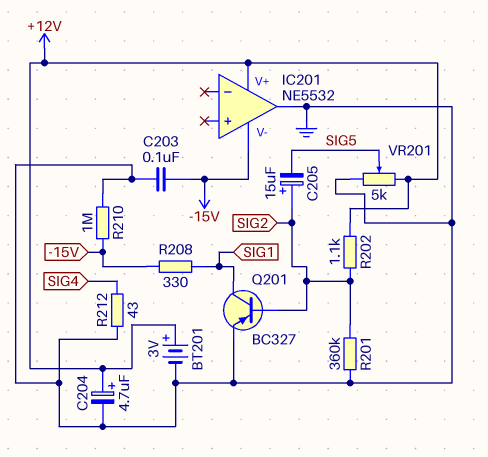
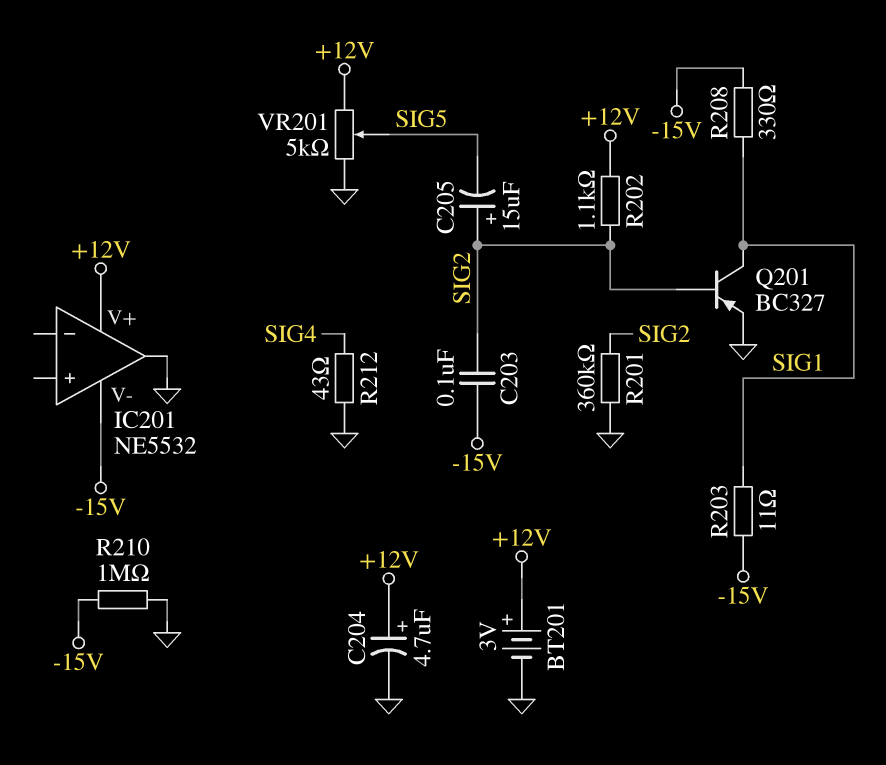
C203: 100nF (-15V, GND) -> 100nF (-15V, SIG2)
R203: none -> 11 (-15V, SIG1)

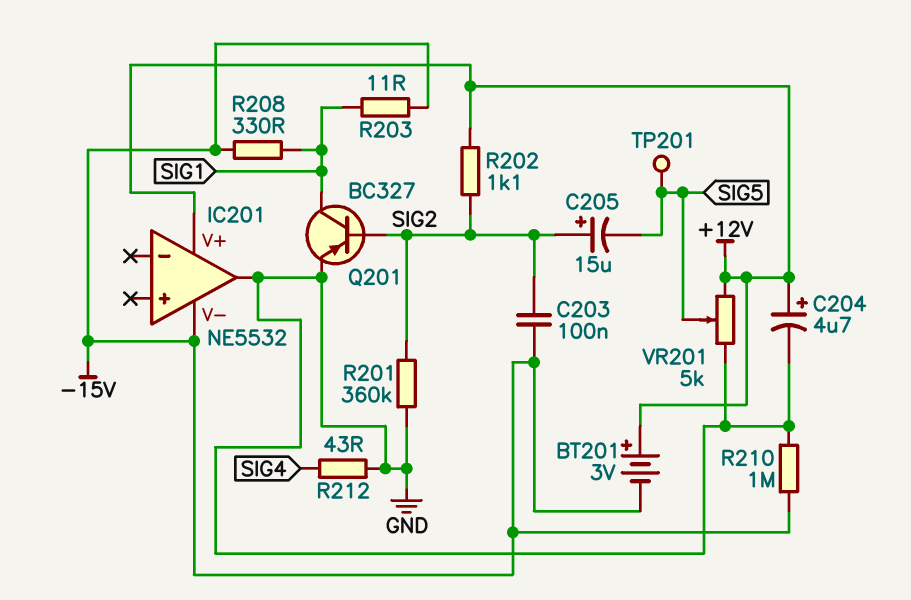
BT201: 3V (plus +12V, minus GND) -> 3V (plus +12V, minus -15V)
TP201: none -> test point (SIG5)

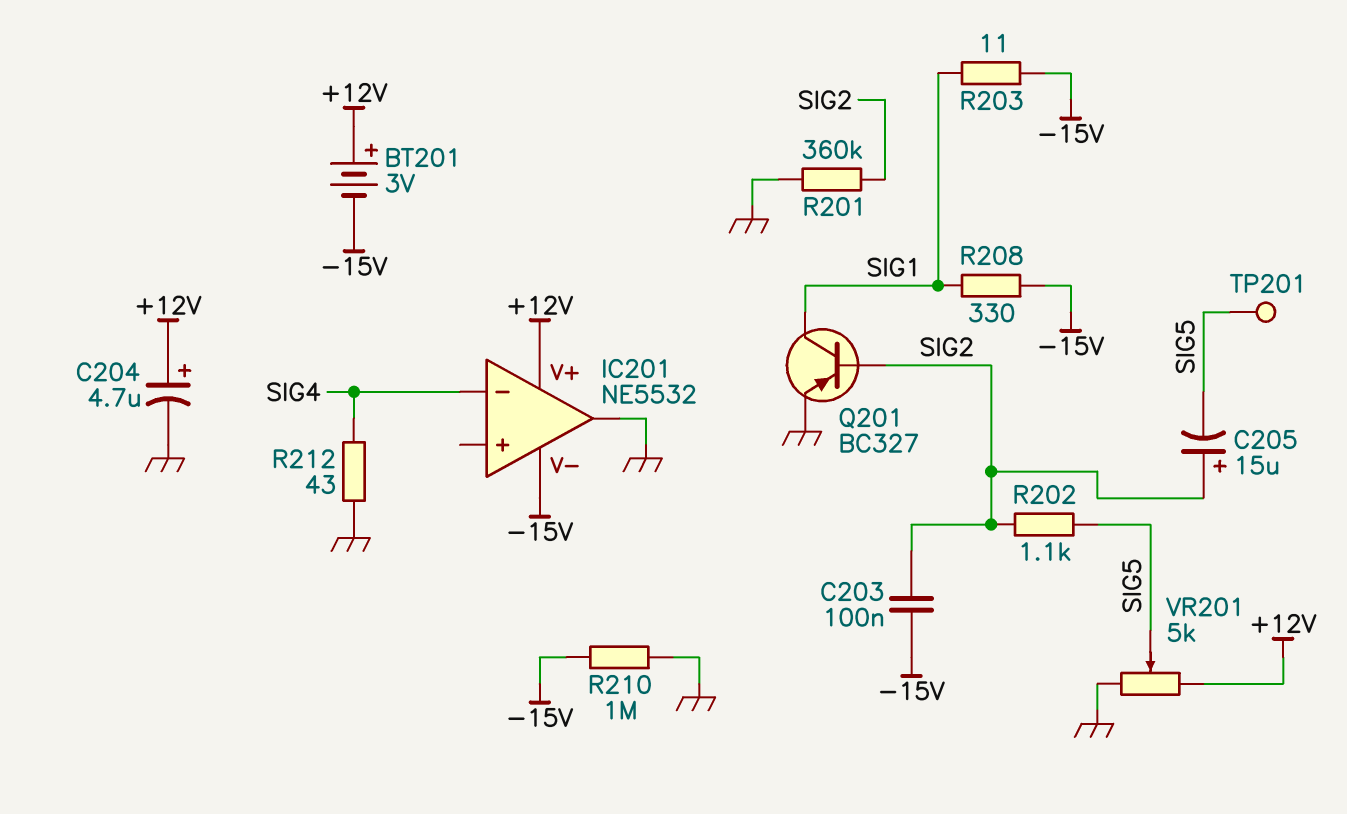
IC201 pin in-: none -> SIG4
R202: 1.1k (+12V, SIG2) -> 1.1k (SIG2, SIG5)

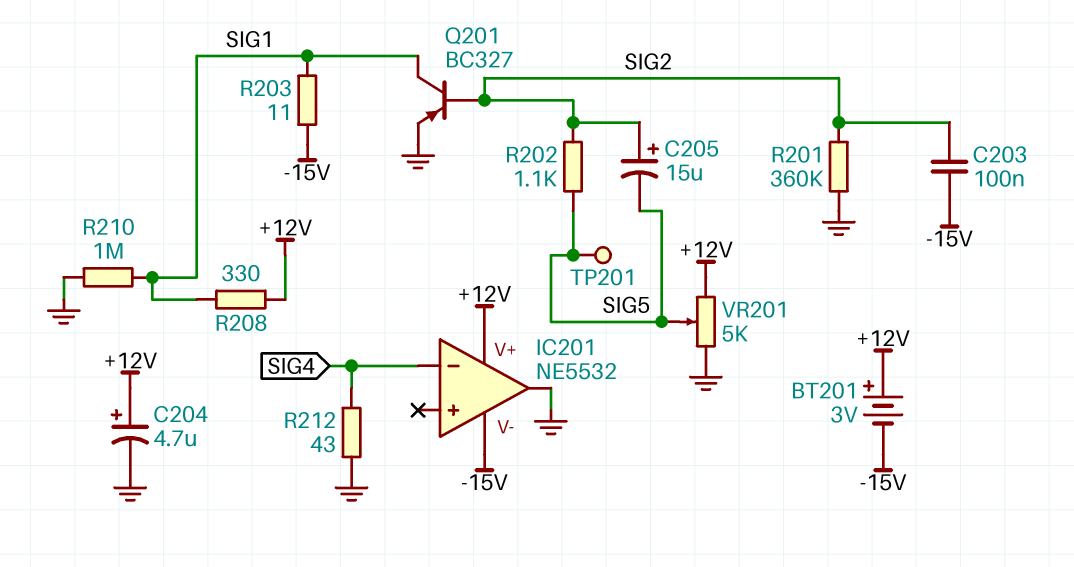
R208: 330 (-15V, SIG1) -> 330 (+12V, SIG1)
R210: 1M (-15V, GND) -> 1M (GND, SIG1)

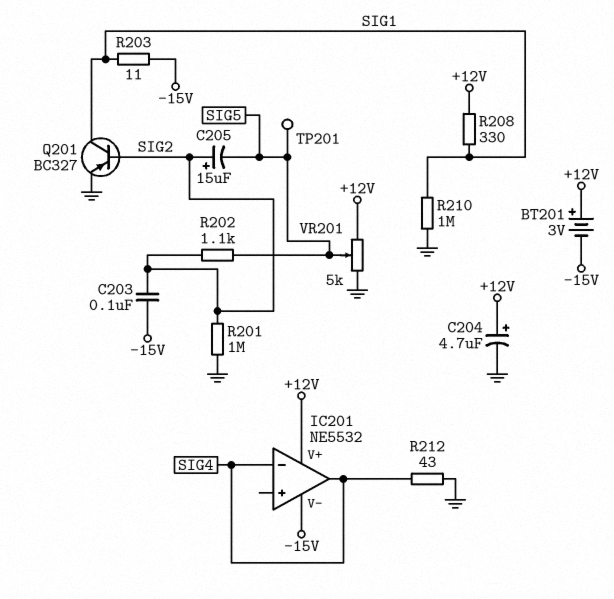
IC201 pin out: GND -> SIG4
R201: 360k (GND, SIG2) -> 1M (GND, SIG2)

